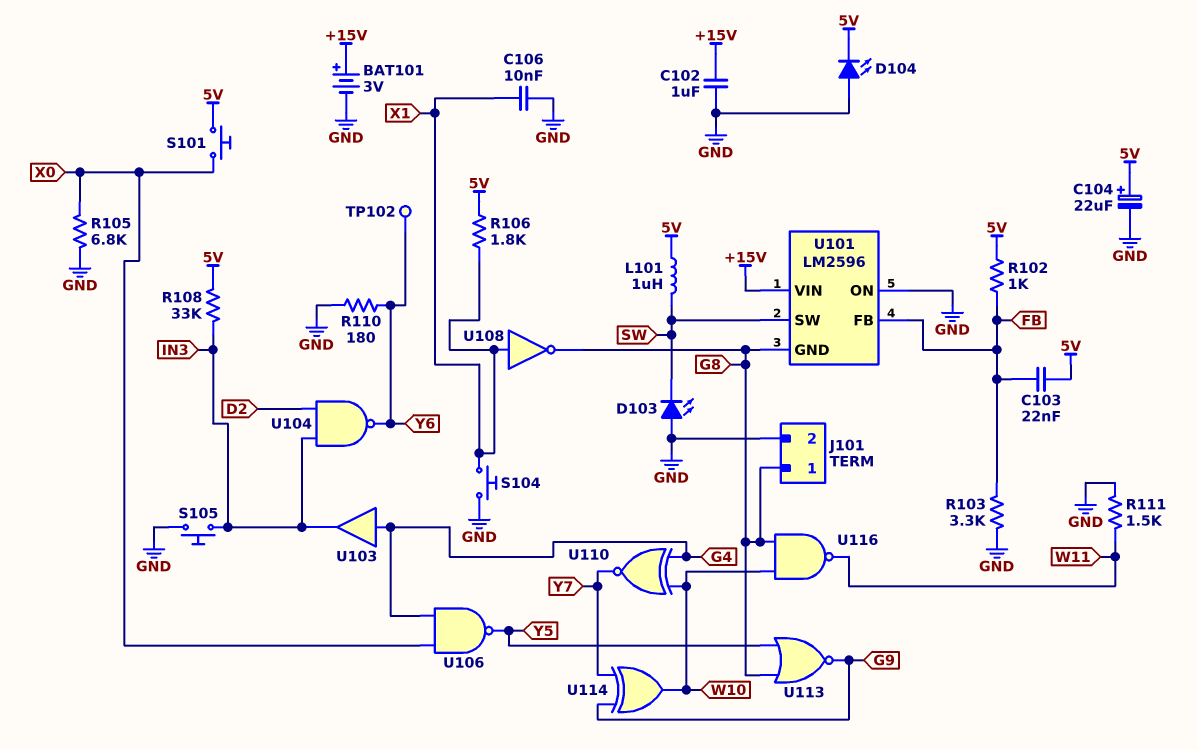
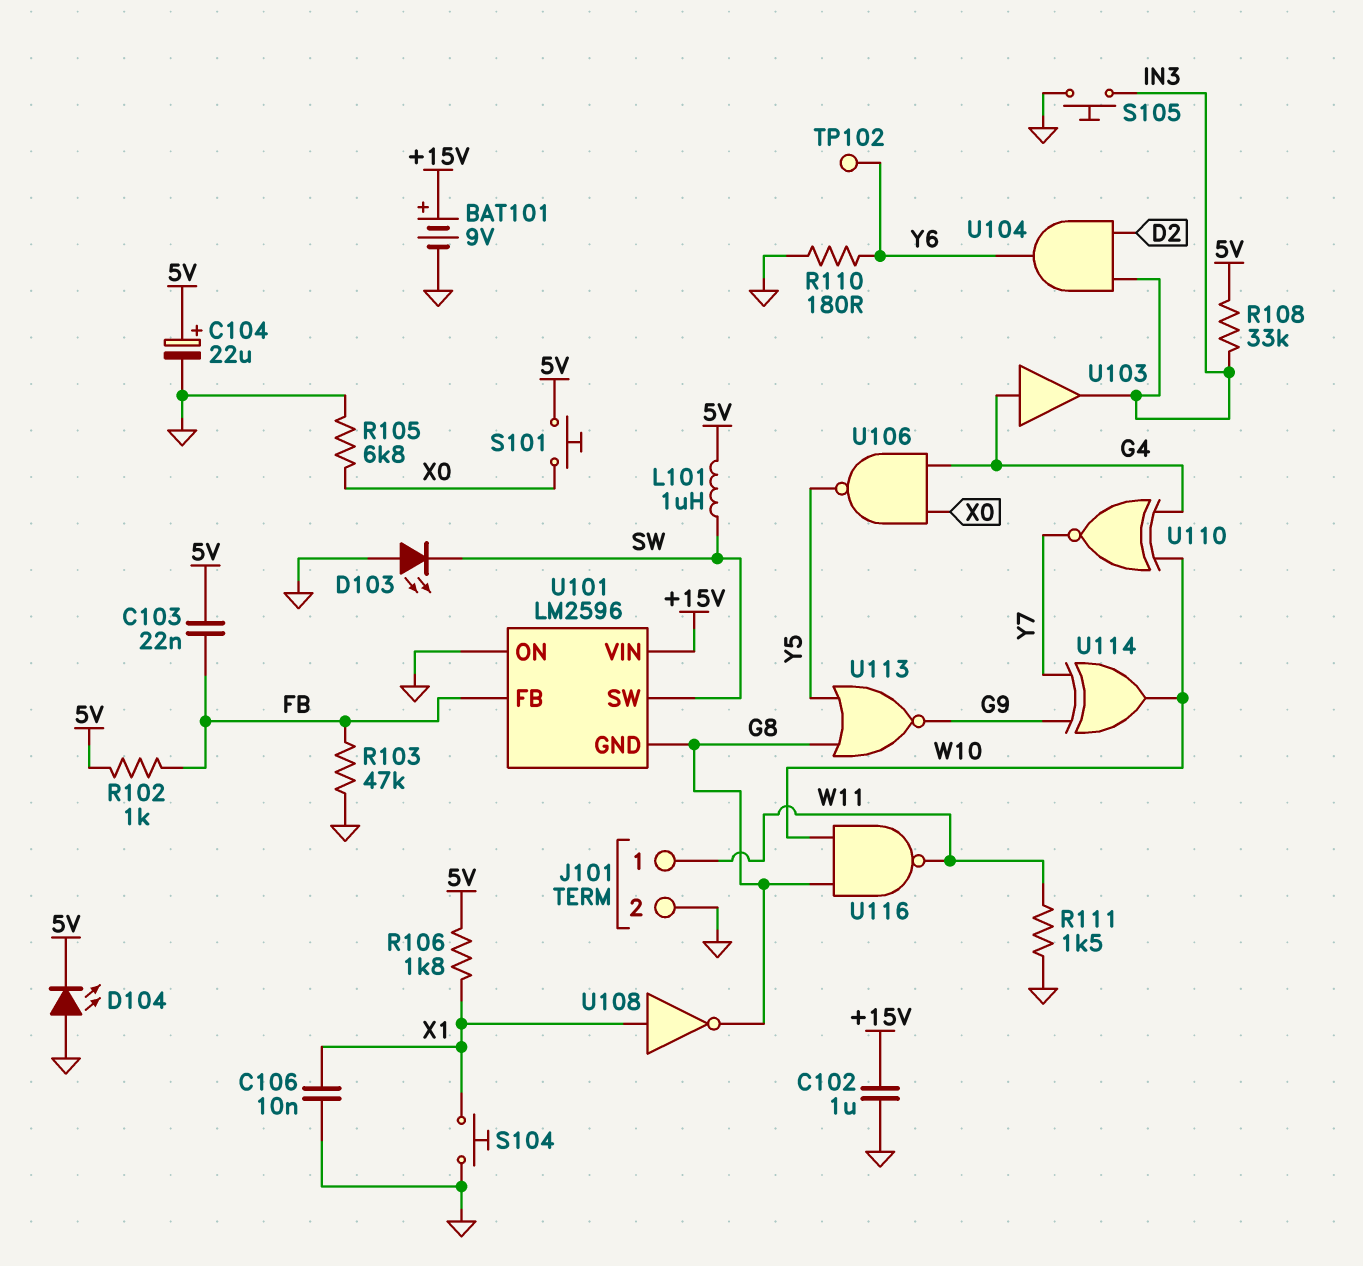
BAT101: 3V (plus +15V, minus GND) -> 9V (plus +15V, minus GND)
J101 pin 1: G8 -> W11
R103: 3.3k (FB, GND) -> 47k (FB, GND)
U104: NAND (in D2, in IN3, out Y6) -> AND (in D2, in IN3, out Y6)

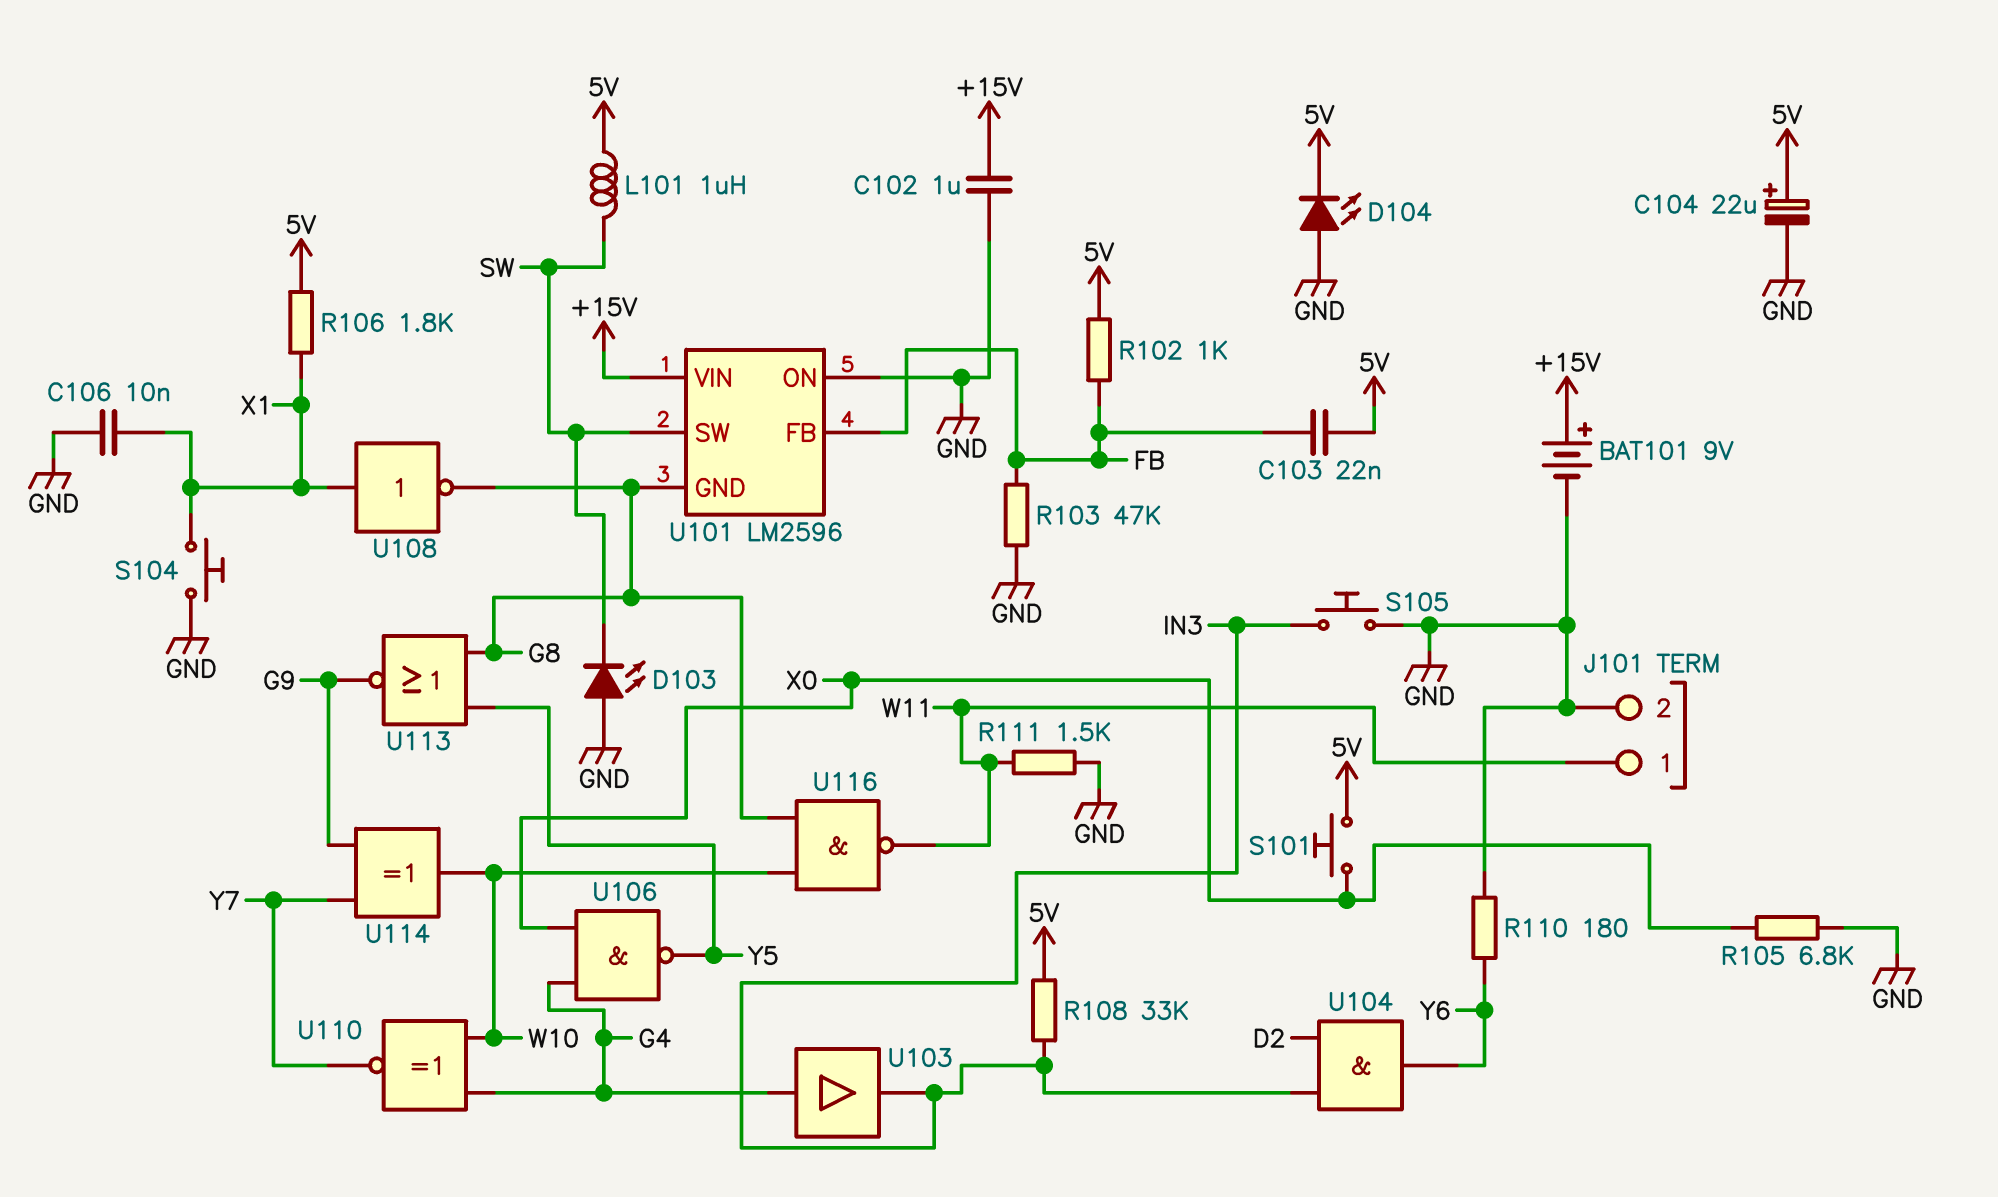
TP102: test point (Y6) -> none

